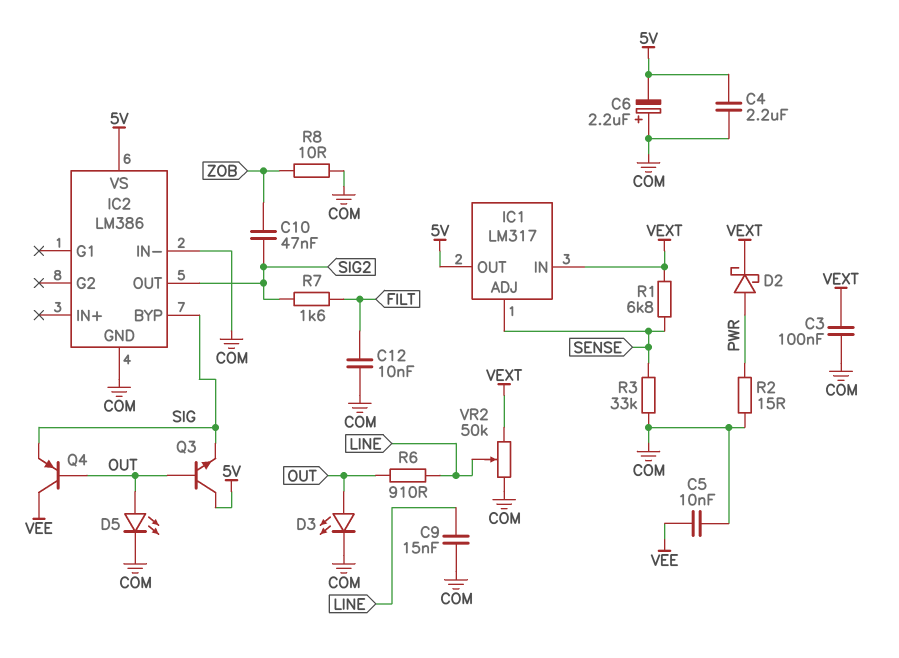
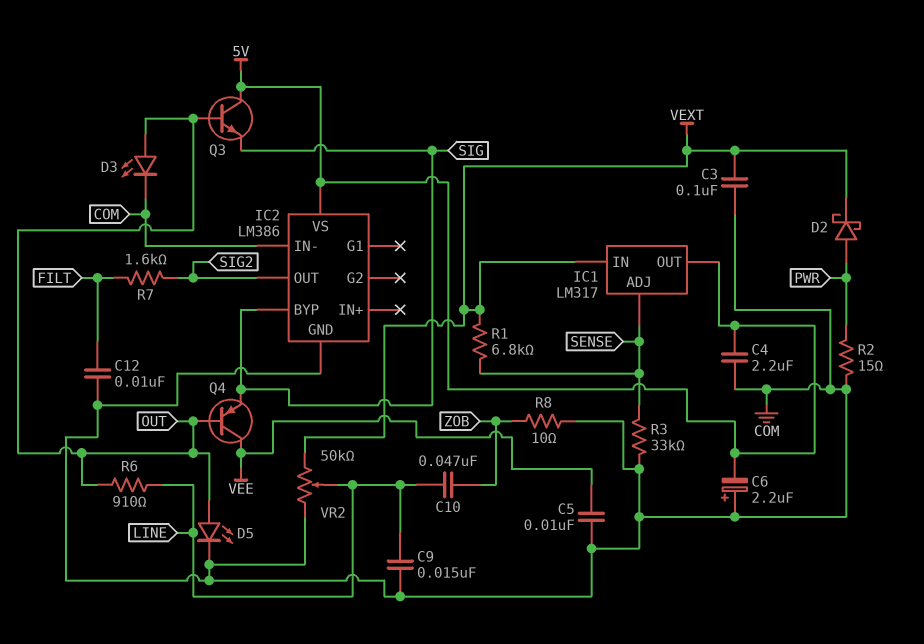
C10: 47nF (SIG2, ZOB) -> 47nF (LINE, ZOB)

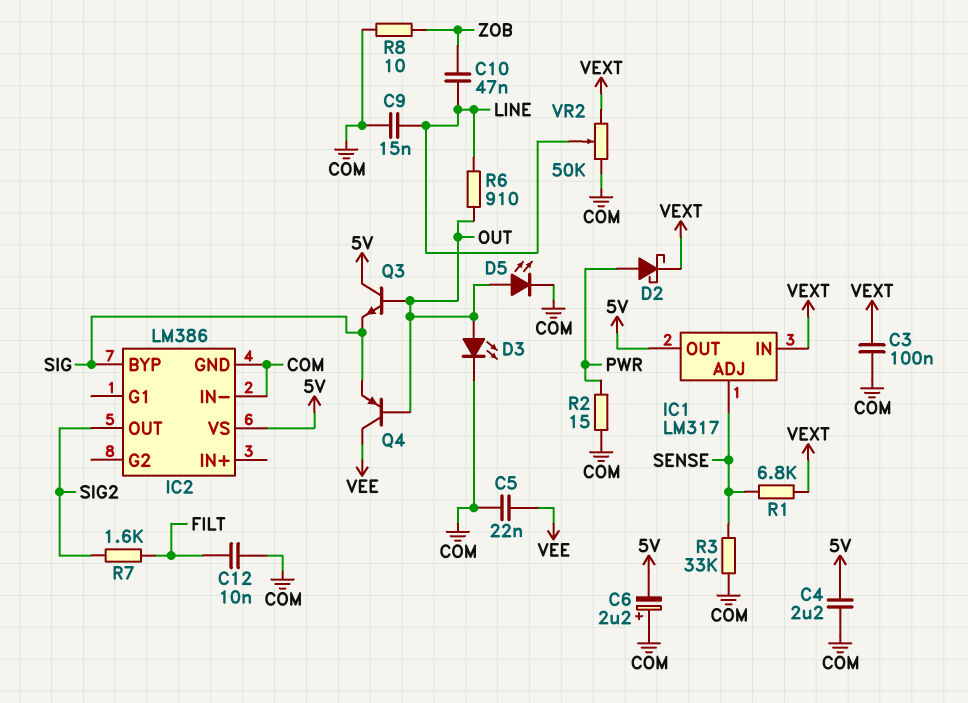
C5: 10nF (COM, VEE) -> 22nF (COM, VEE)

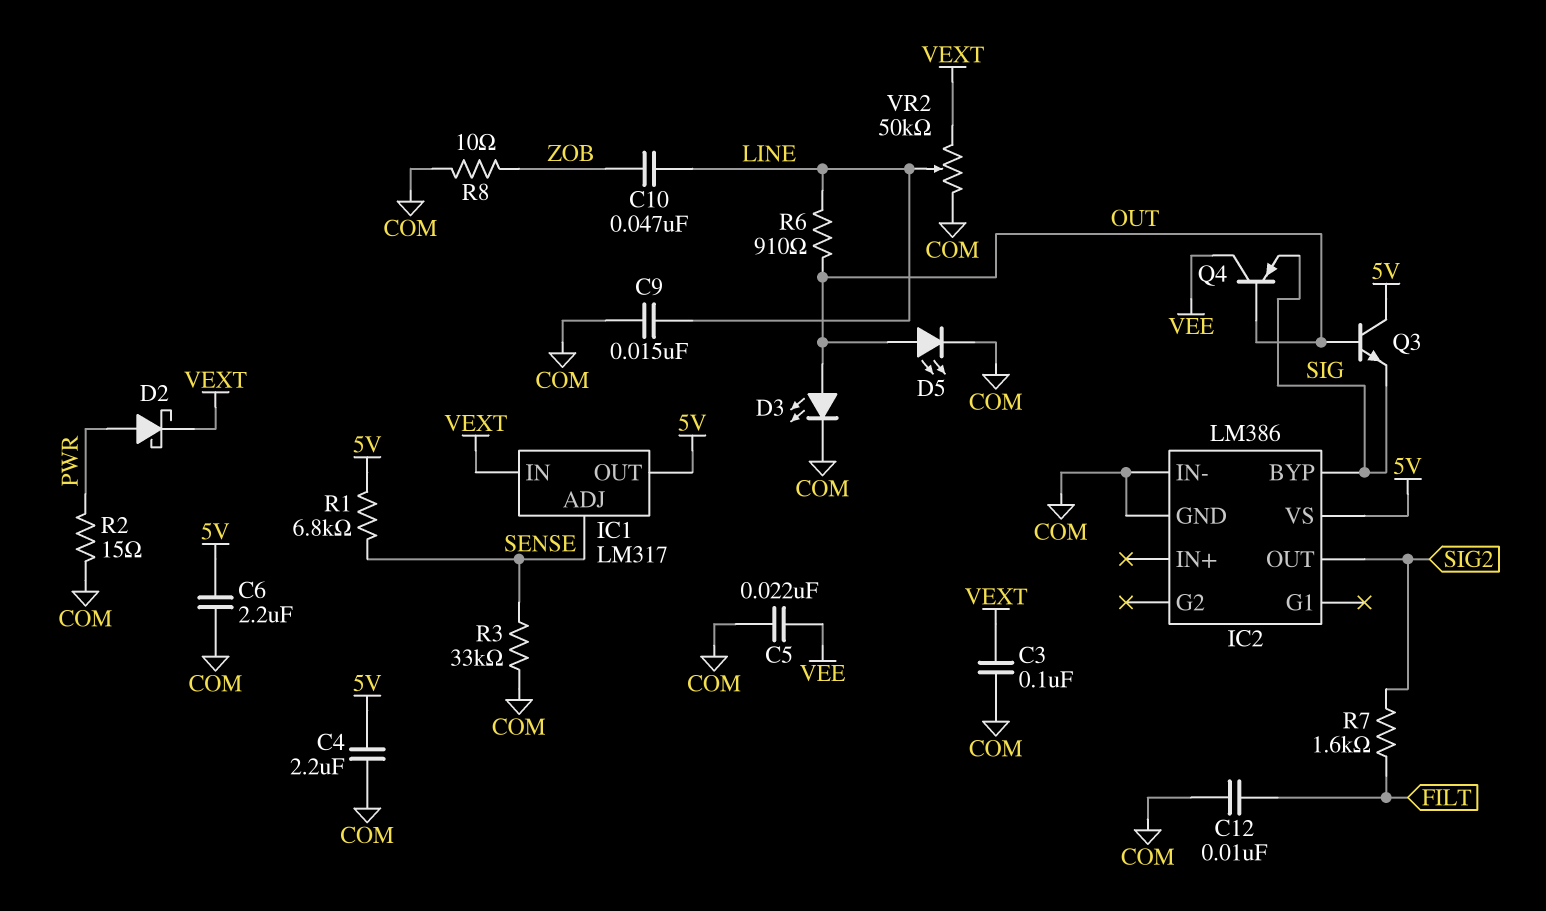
C6: 2.2uF (plus COM, minus 5V) -> 2.2uF (5V, COM)
R1: 6.8k (SENSE, VEXT) -> 6.8k (5V, SENSE)

